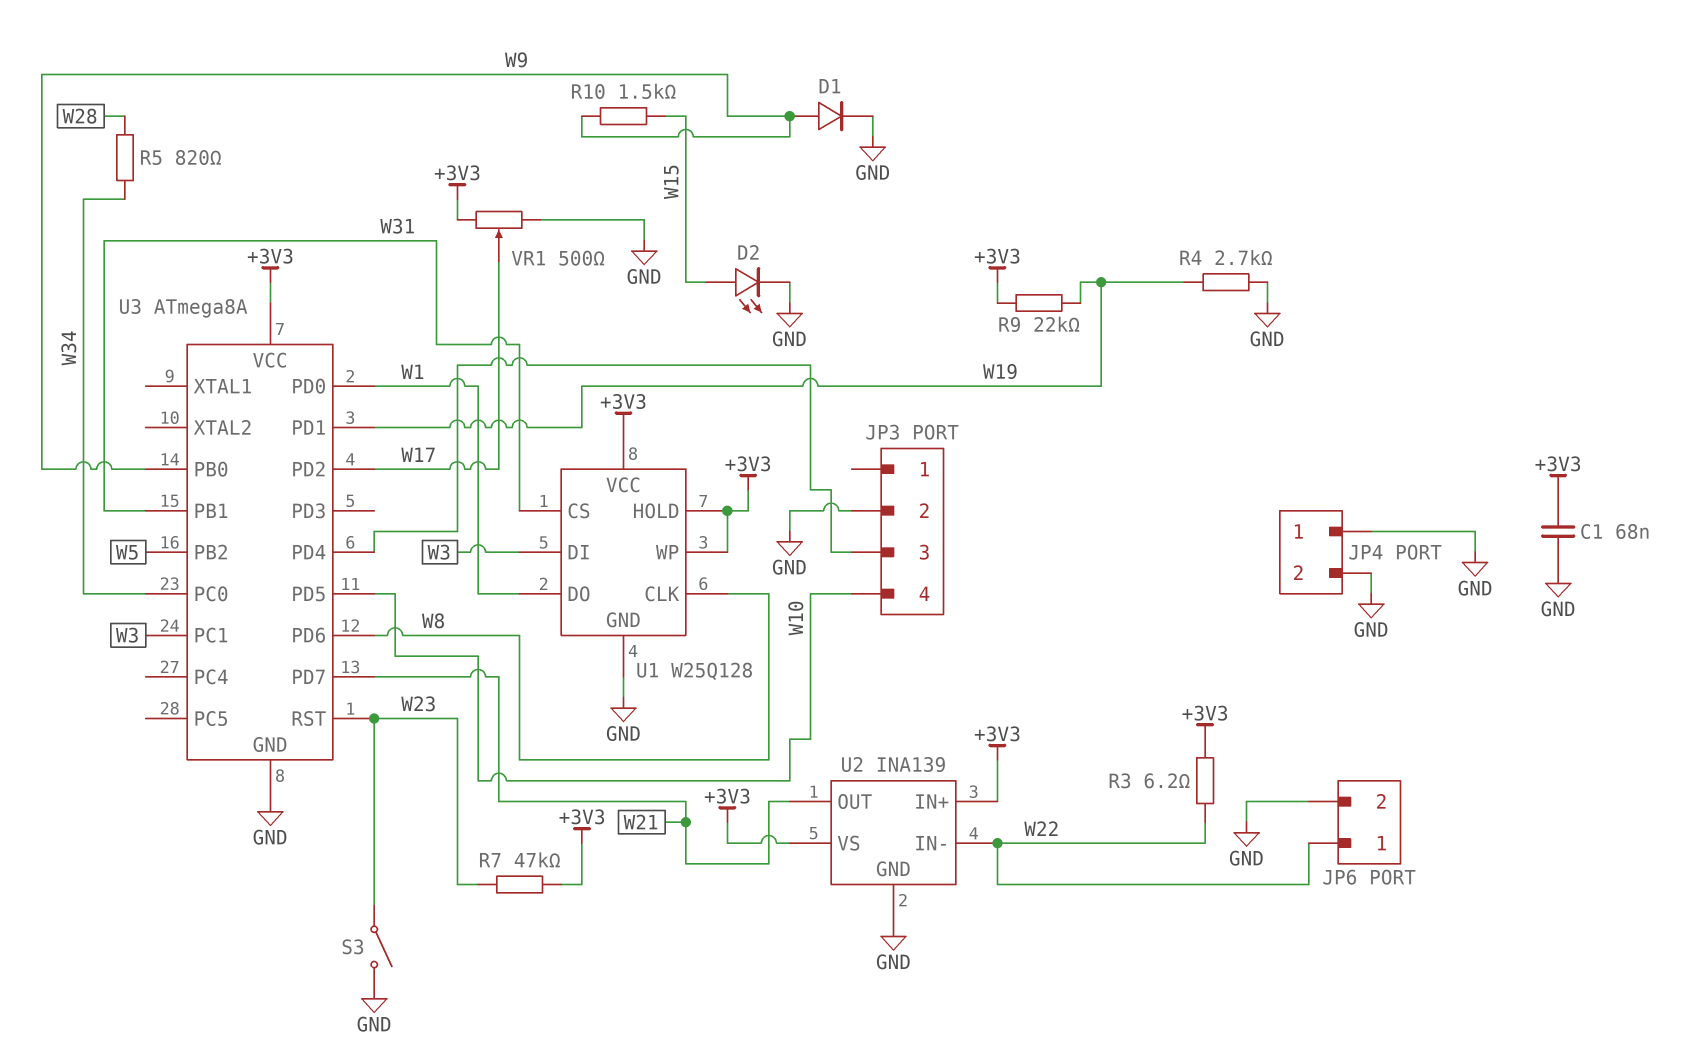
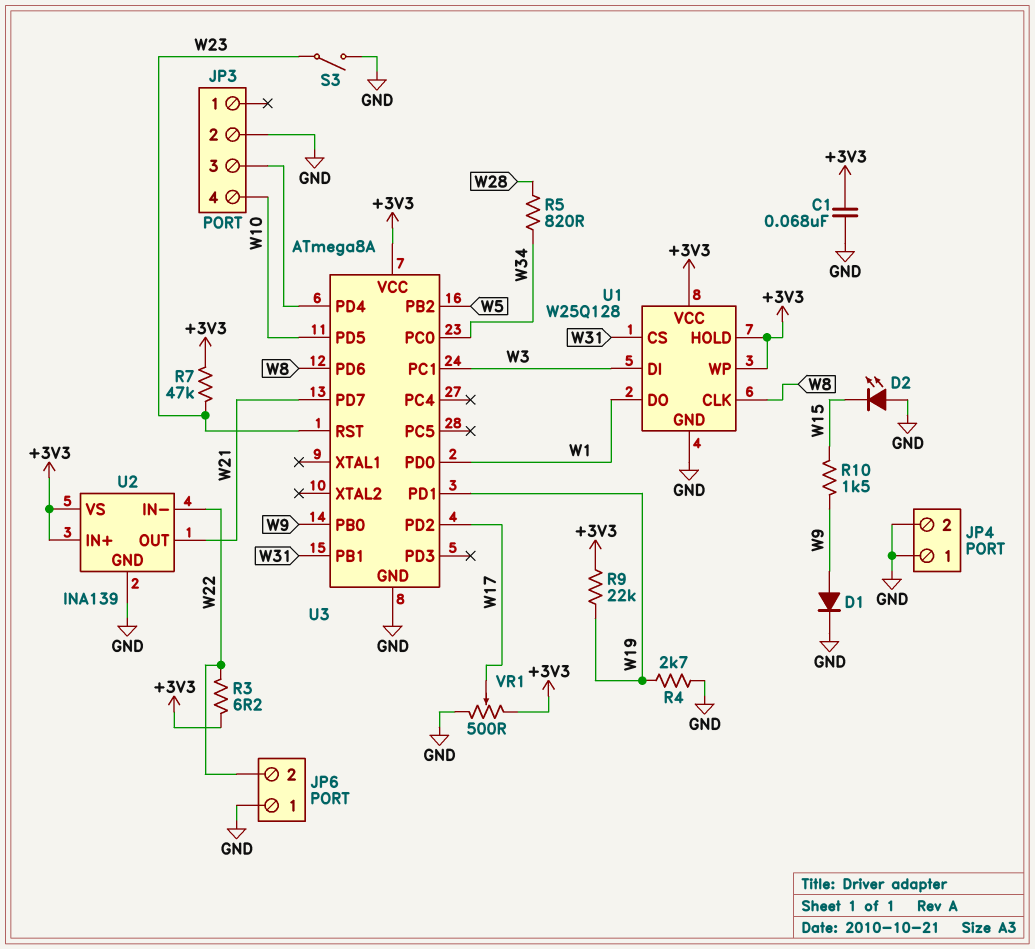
D2: LED (A W15, K GND) -> LED (A GND, K W15)
JP6 pin 1: W22 -> GND
JP6 pin 2: GND -> W22

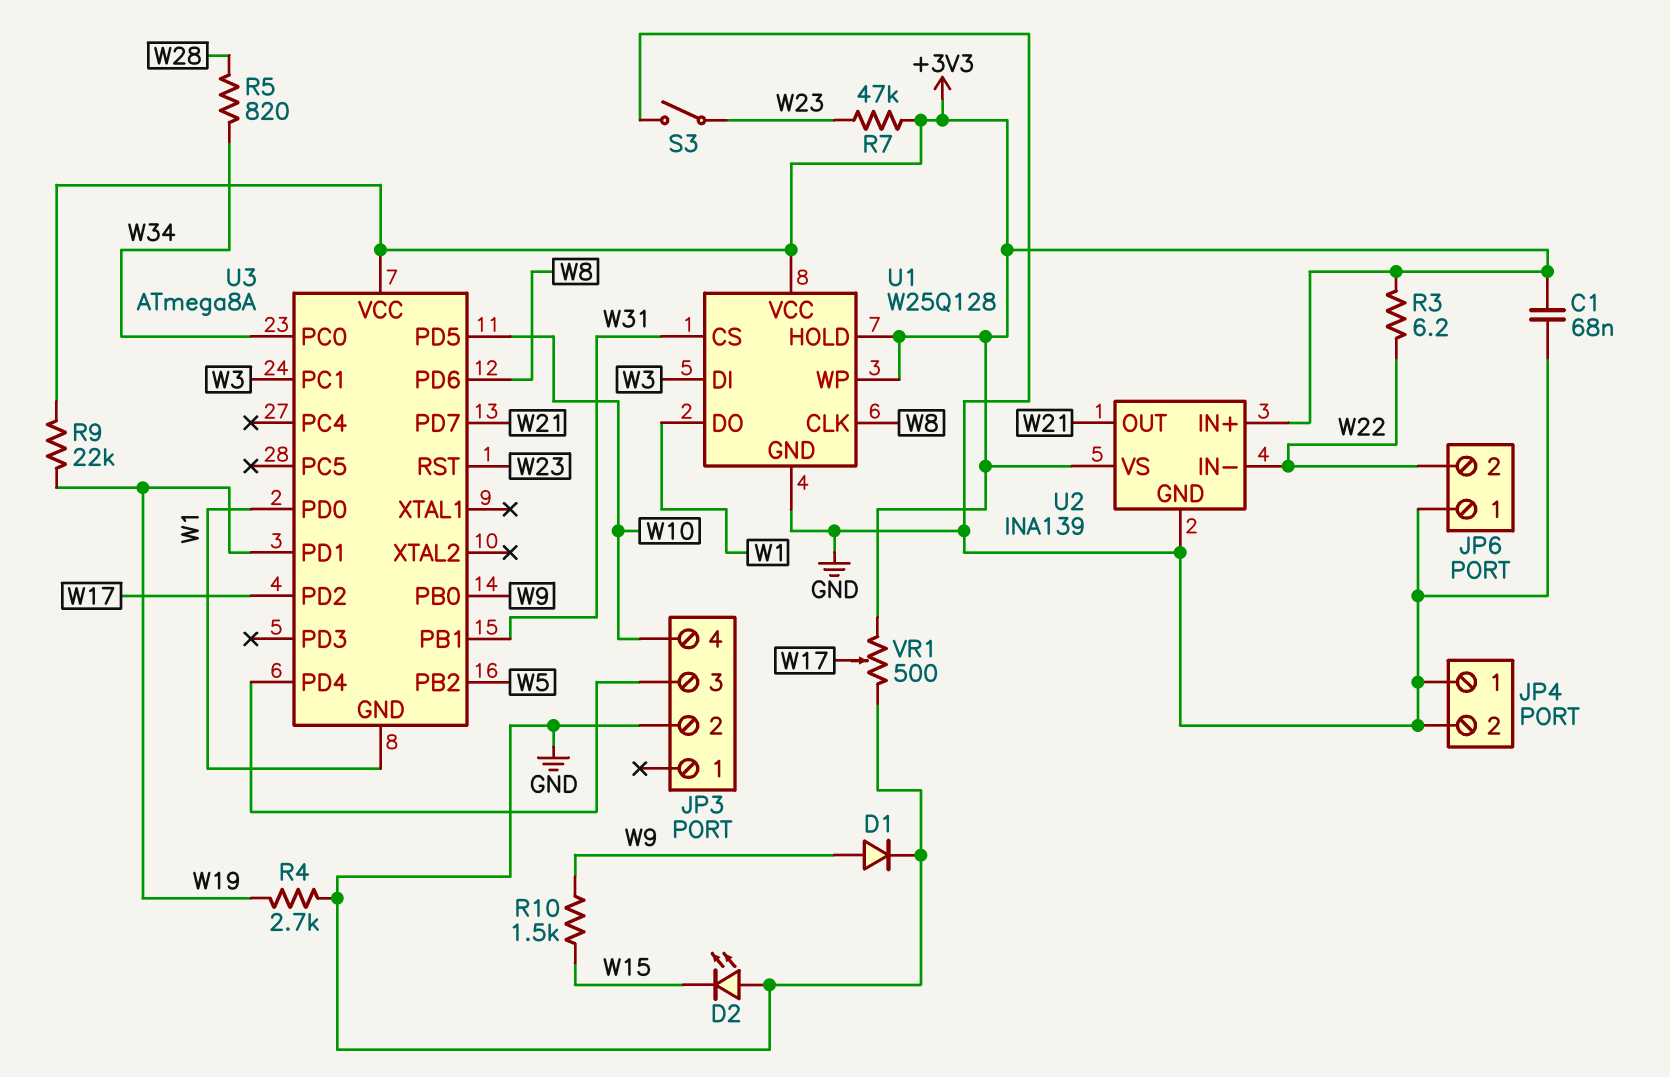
U3 pin GND: GND -> W1

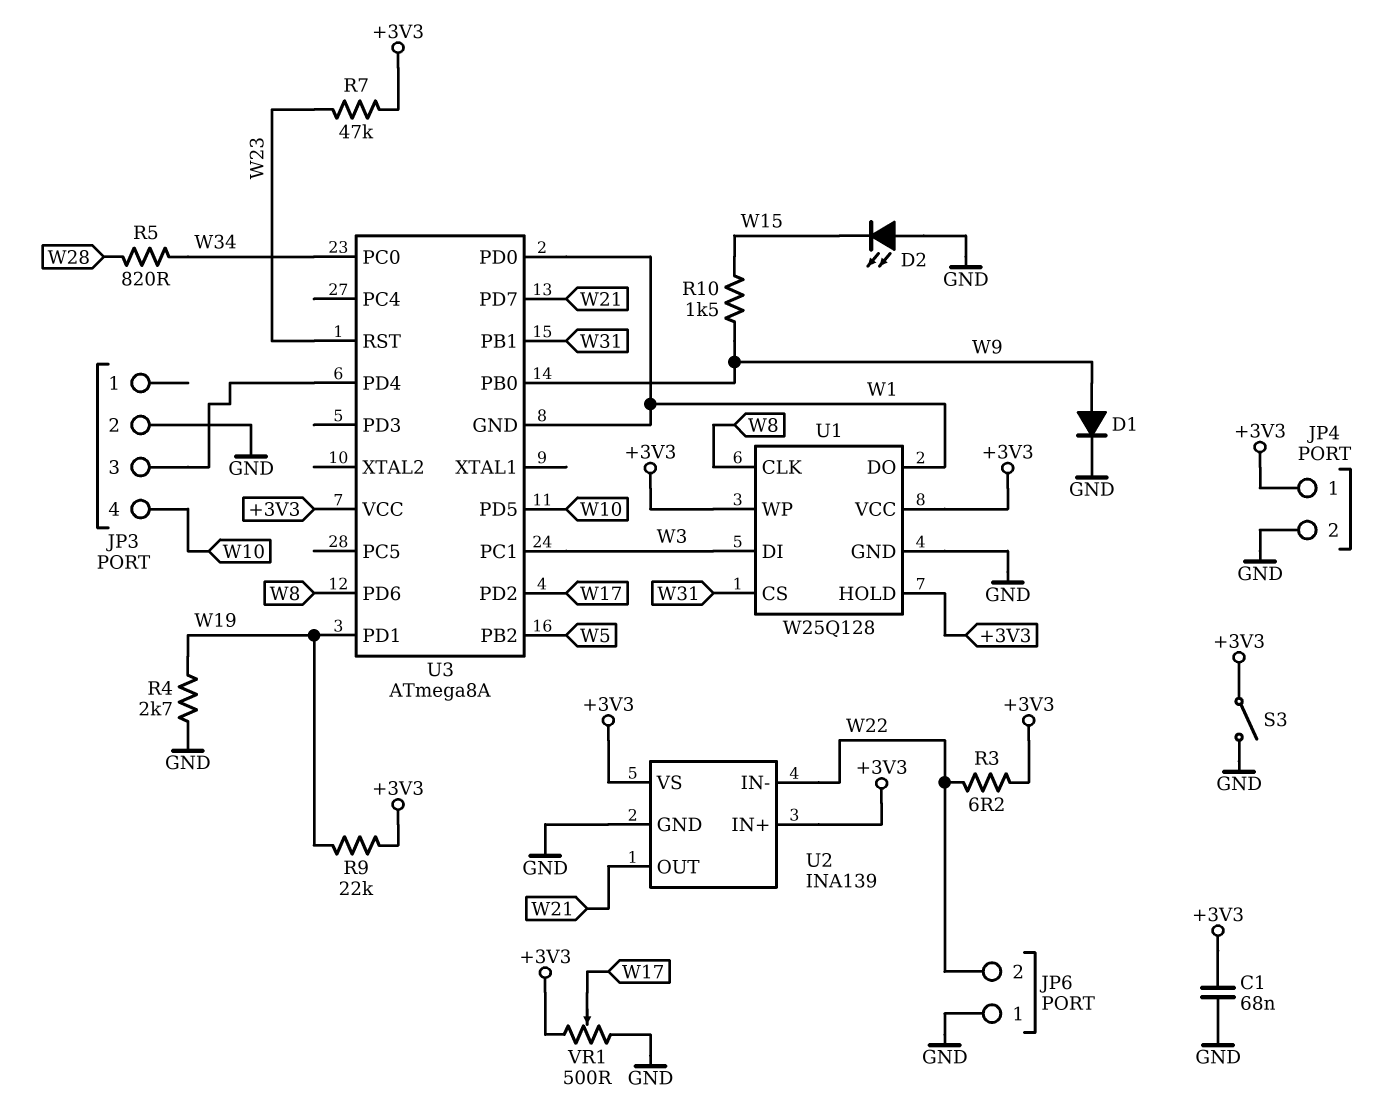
JP4 pin 1: GND -> +3V3
S3: switch (GND, W23) -> switch (+3V3, GND)

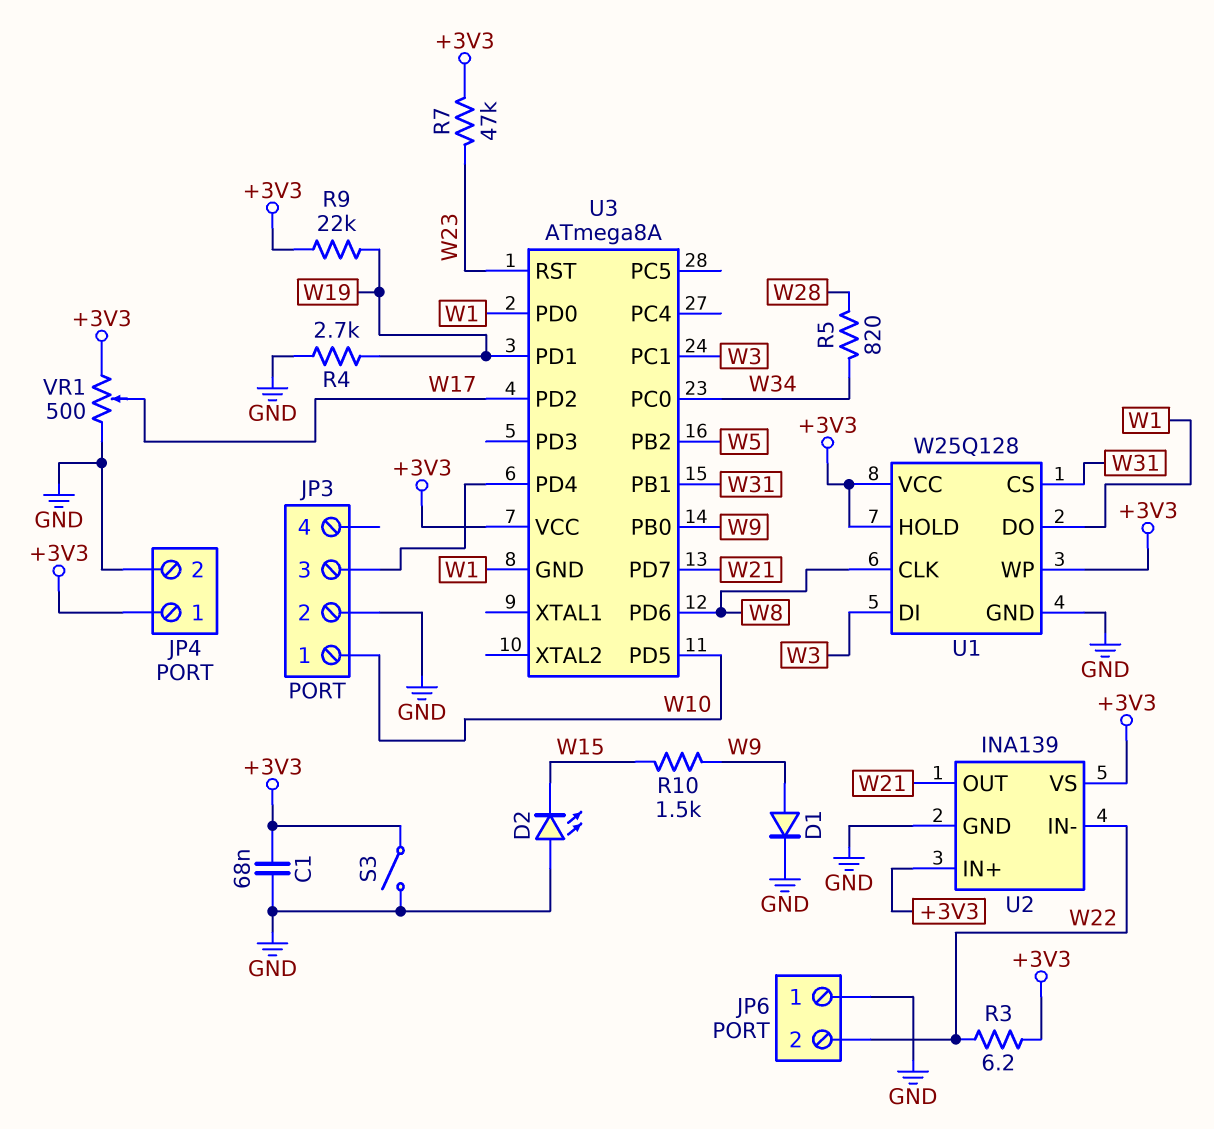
JP3 pin 1: none -> W10
JP3 pin 4: W10 -> none

